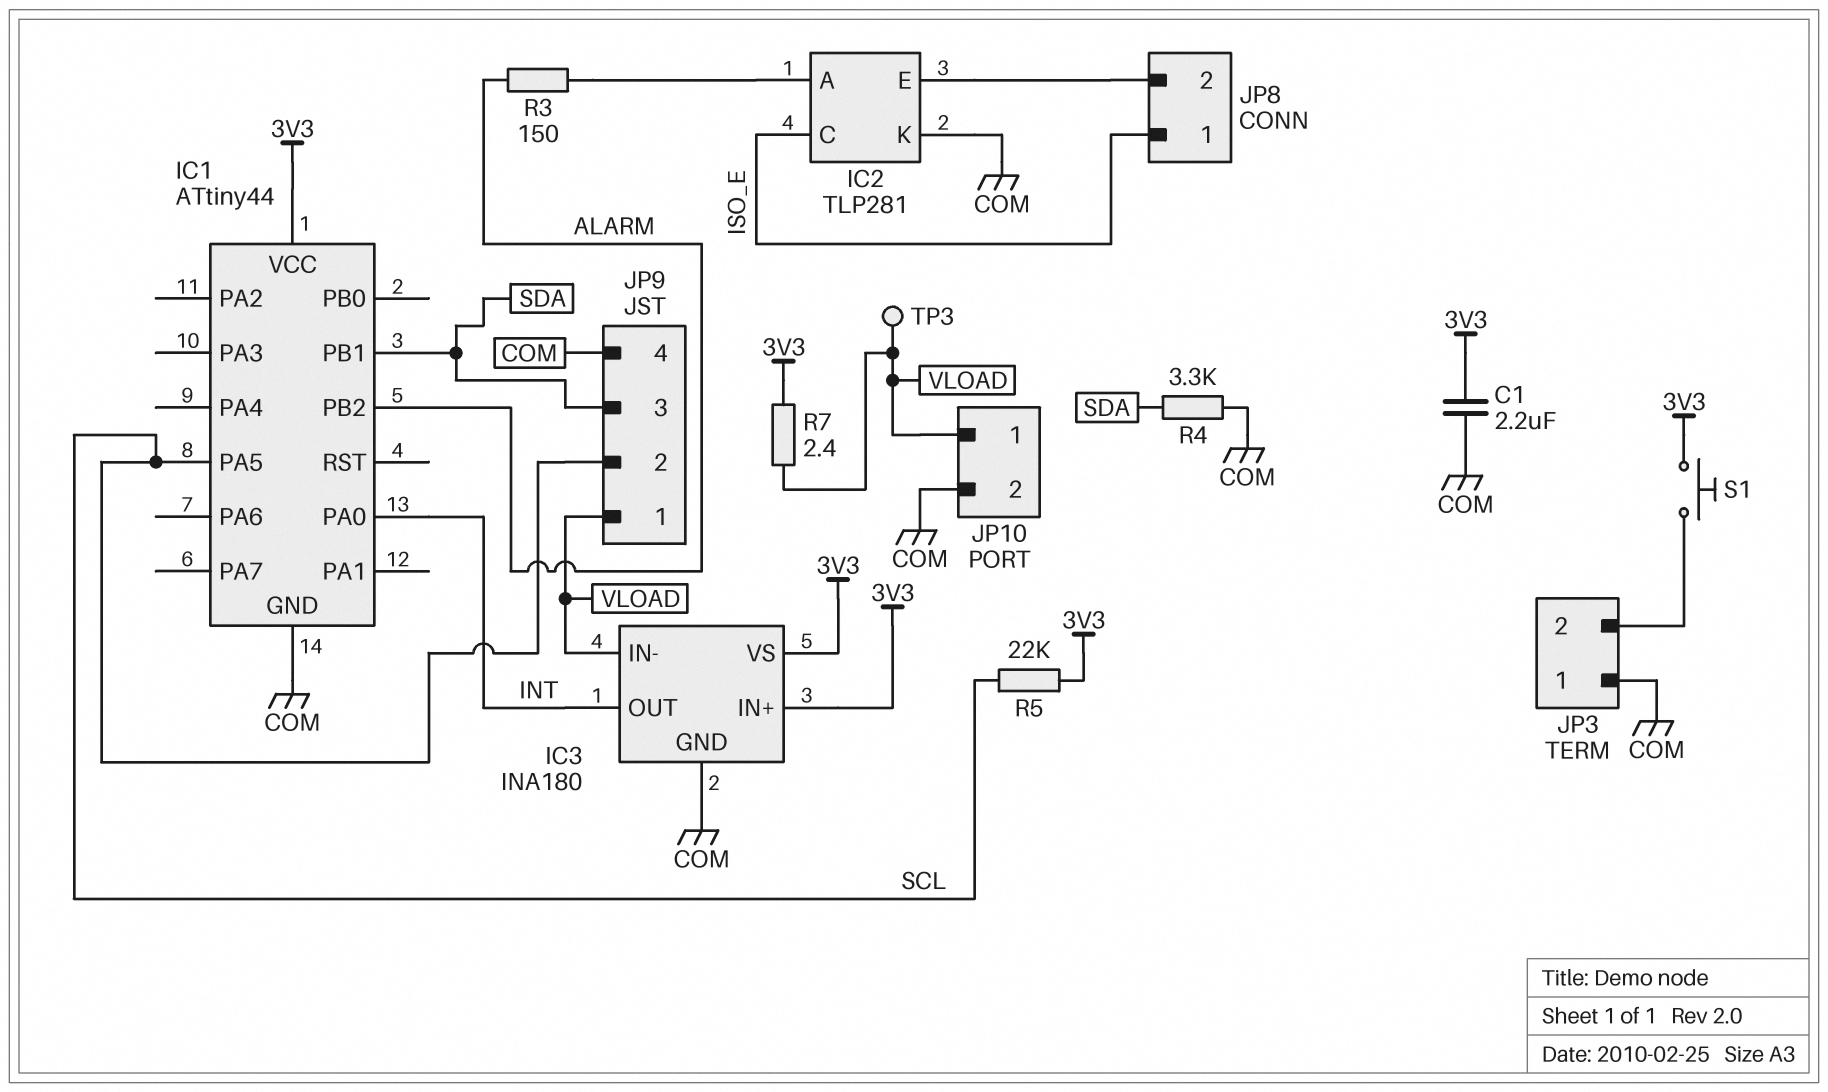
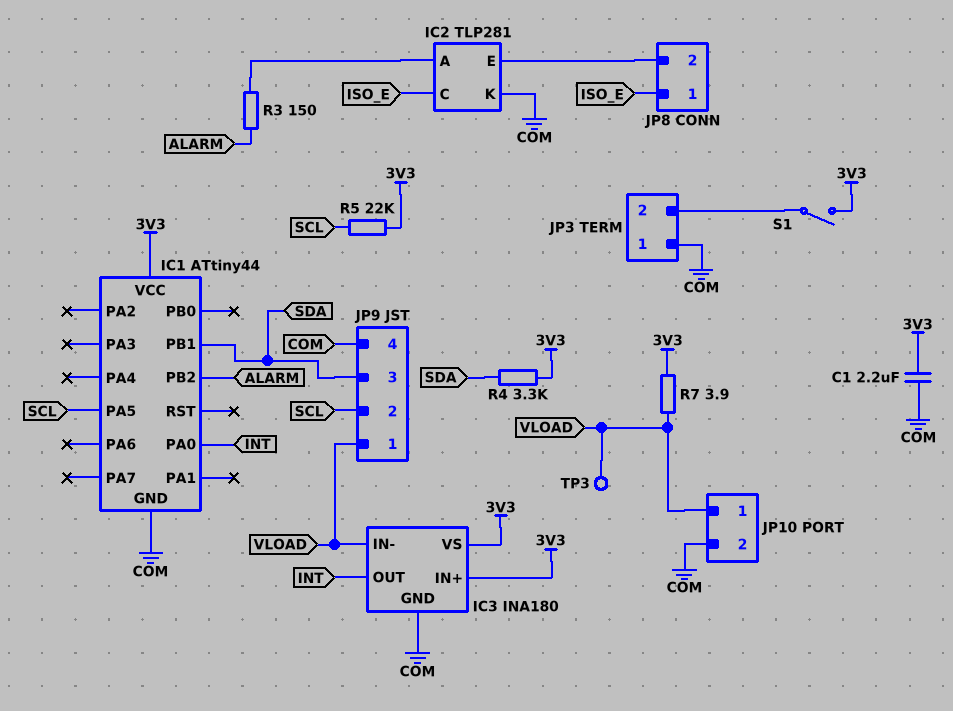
R4: 3.3k (COM, SDA) -> 3.3k (3V3, SDA)
R7: 2.4 (3V3, VLOAD) -> 3.9 (3V3, VLOAD)
S1: button (3V3, JP3/2) -> switch (3V3, JP3/2)

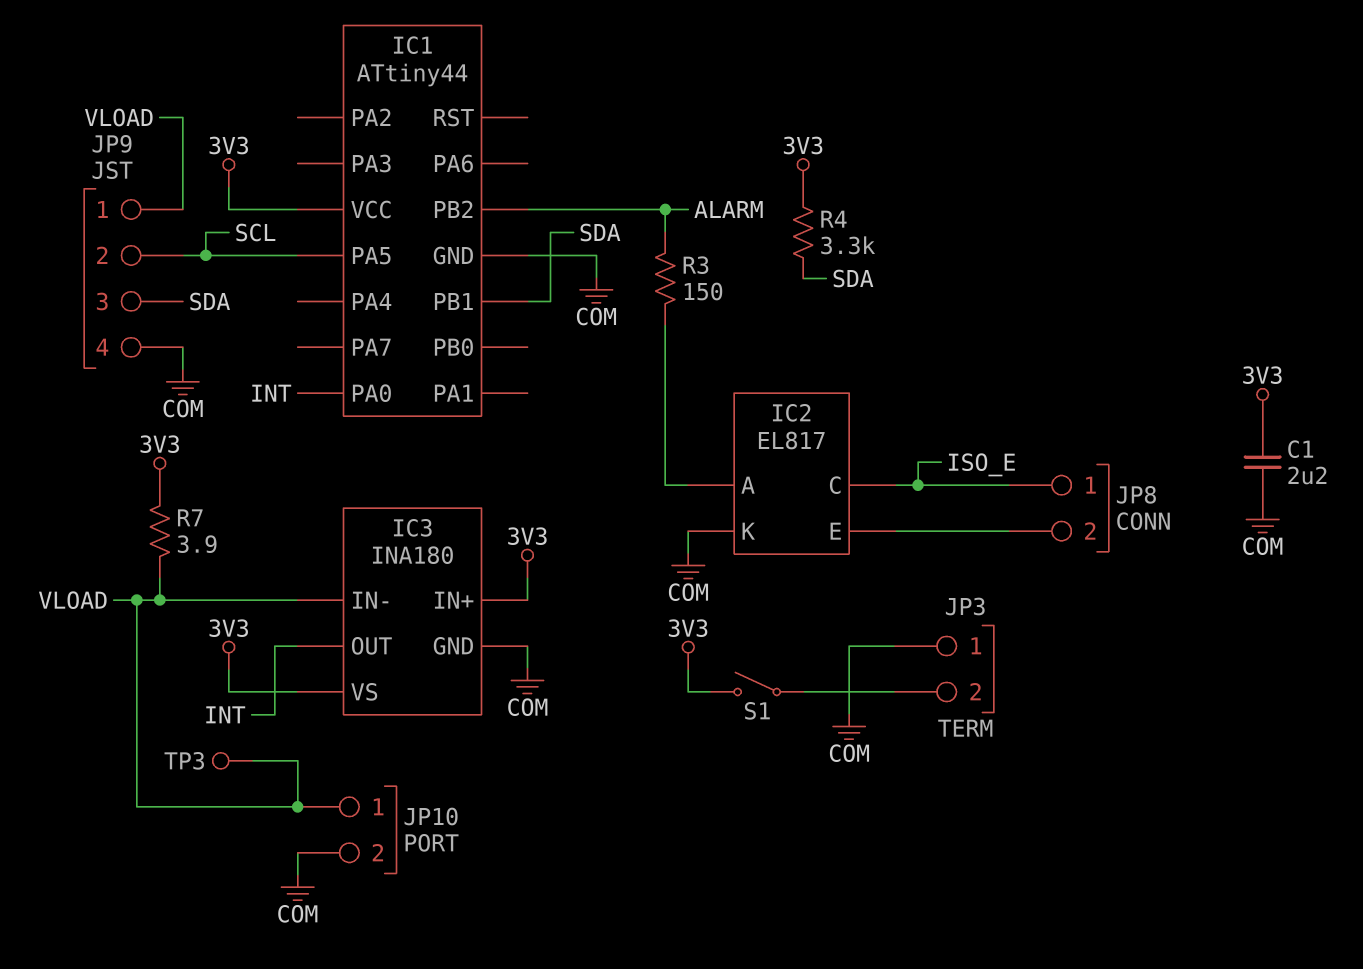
IC2: TLP281 -> EL817
R5: 22k (3V3, SCL) -> none

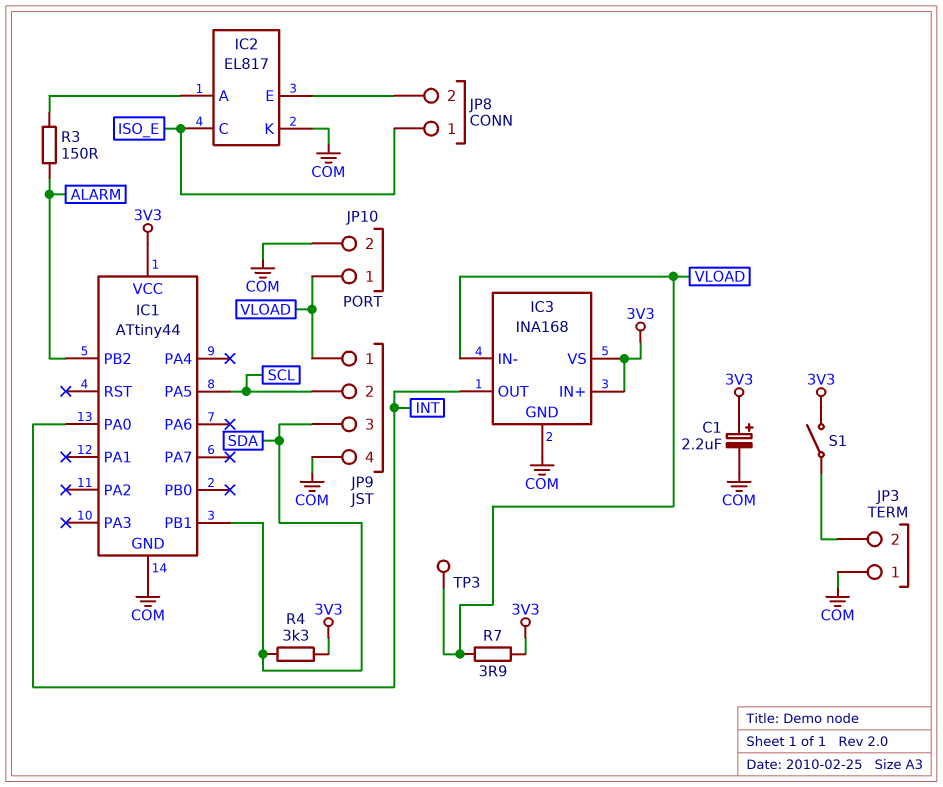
C1: 2.2uF (3V3, COM) -> 2.2uF (plus 3V3, minus COM)
IC3: INA180 -> INA168

